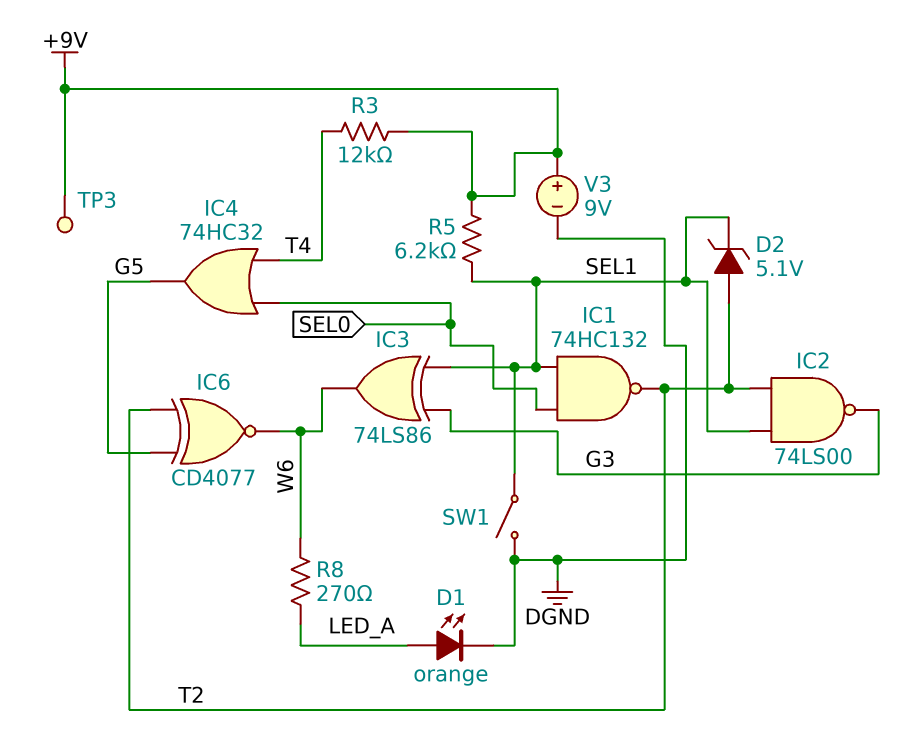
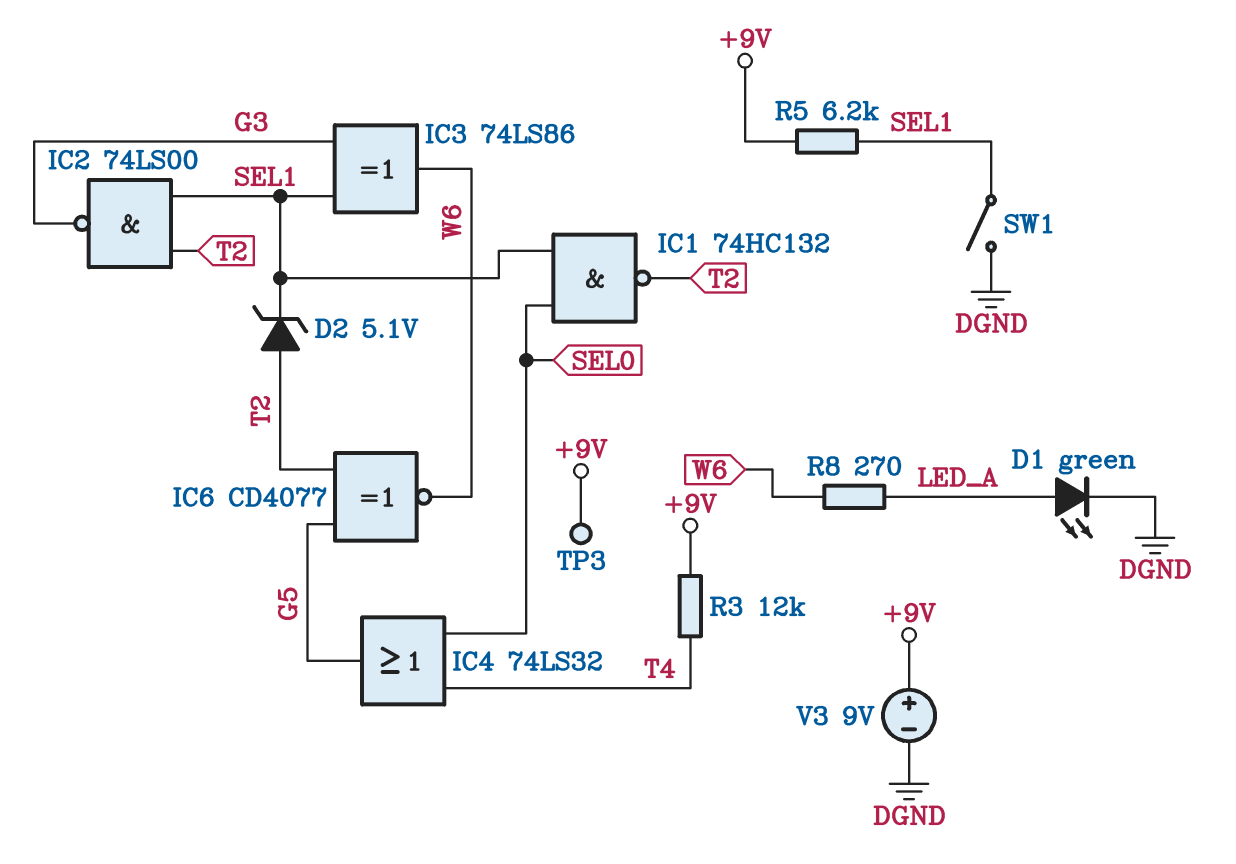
D1: LED orange (A LED_A, K DGND) -> LED green (A LED_A, K DGND)
IC4: OR 74HC32 (in SEL0, in T4, out G5) -> OR 74LS32 (in SEL0, in T4, out G5)

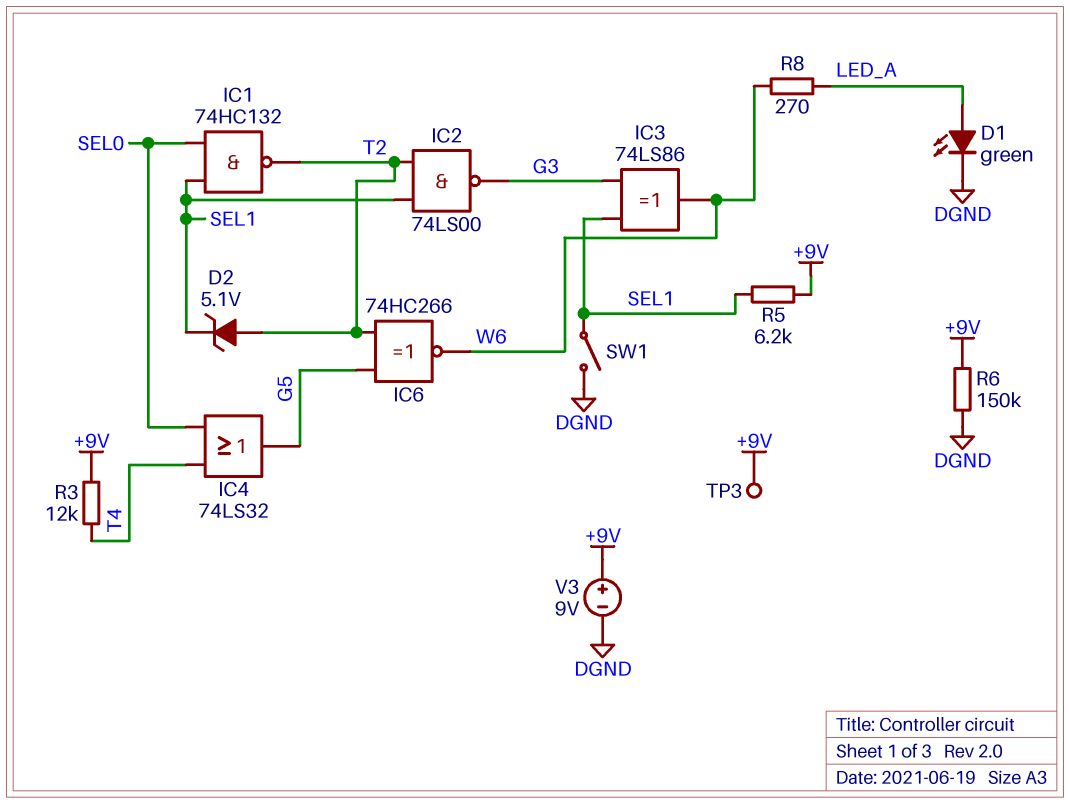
IC6: XNOR CD4077 (in G5, in T2, out W6) -> XNOR 74HC266 (in G5, in T2, out W6)
R6: none -> 150k (+9V, DGND)

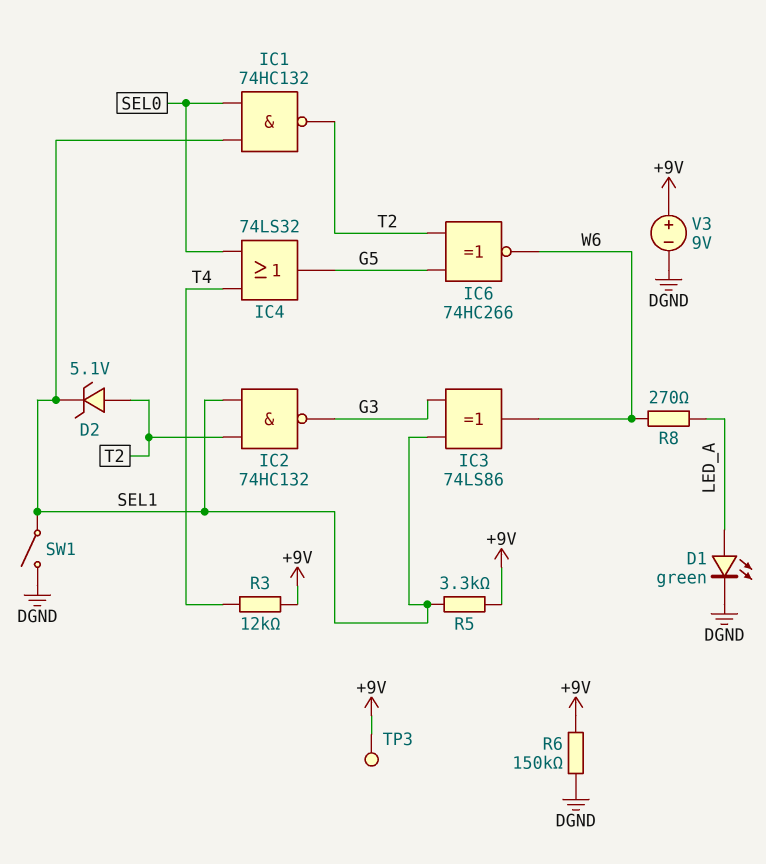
IC2: NAND 74LS00 (in SEL1, in T2, out G3) -> NAND 74HC132 (in SEL1, in T2, out G3)
R5: 6.2k (+9V, SEL1) -> 3.3k (+9V, SEL1)

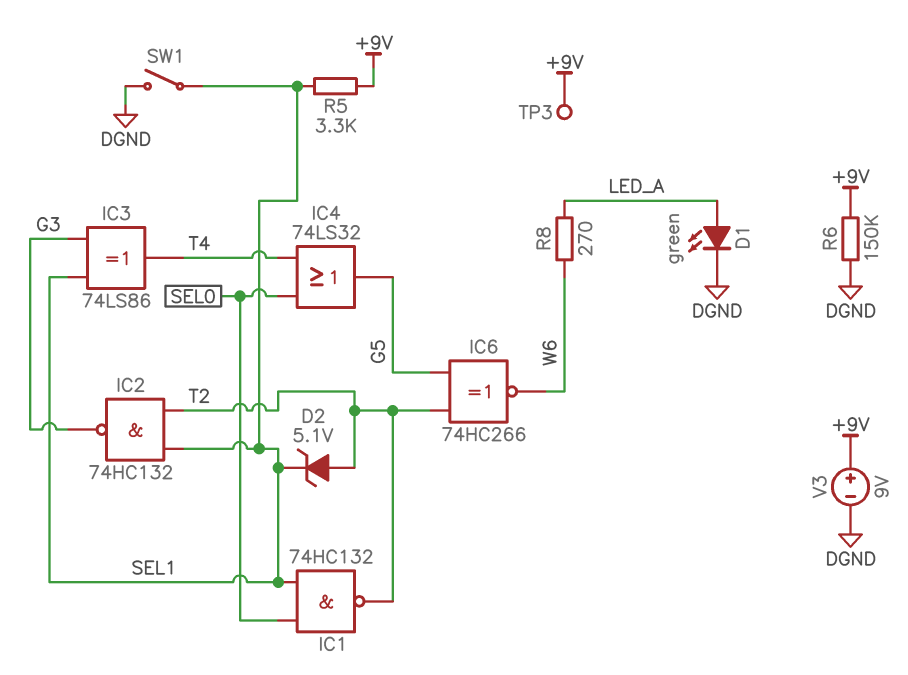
IC3: XOR 74LS86 (in G3, in SEL1, out W6) -> XOR 74LS86 (in G3, in SEL1, out T4)
R3: 12k (+9V, T4) -> none

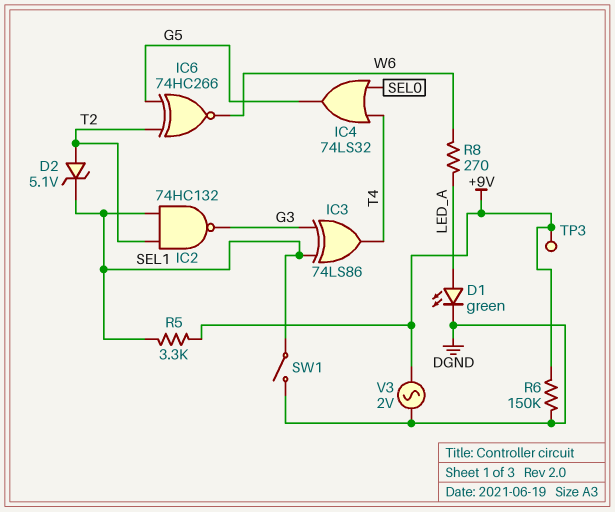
IC1: NAND 74HC132 (in SEL0, in SEL1, out T2) -> none
V3: 9V (plus +9V, minus DGND) -> AC 2V (+9V, DGND)

